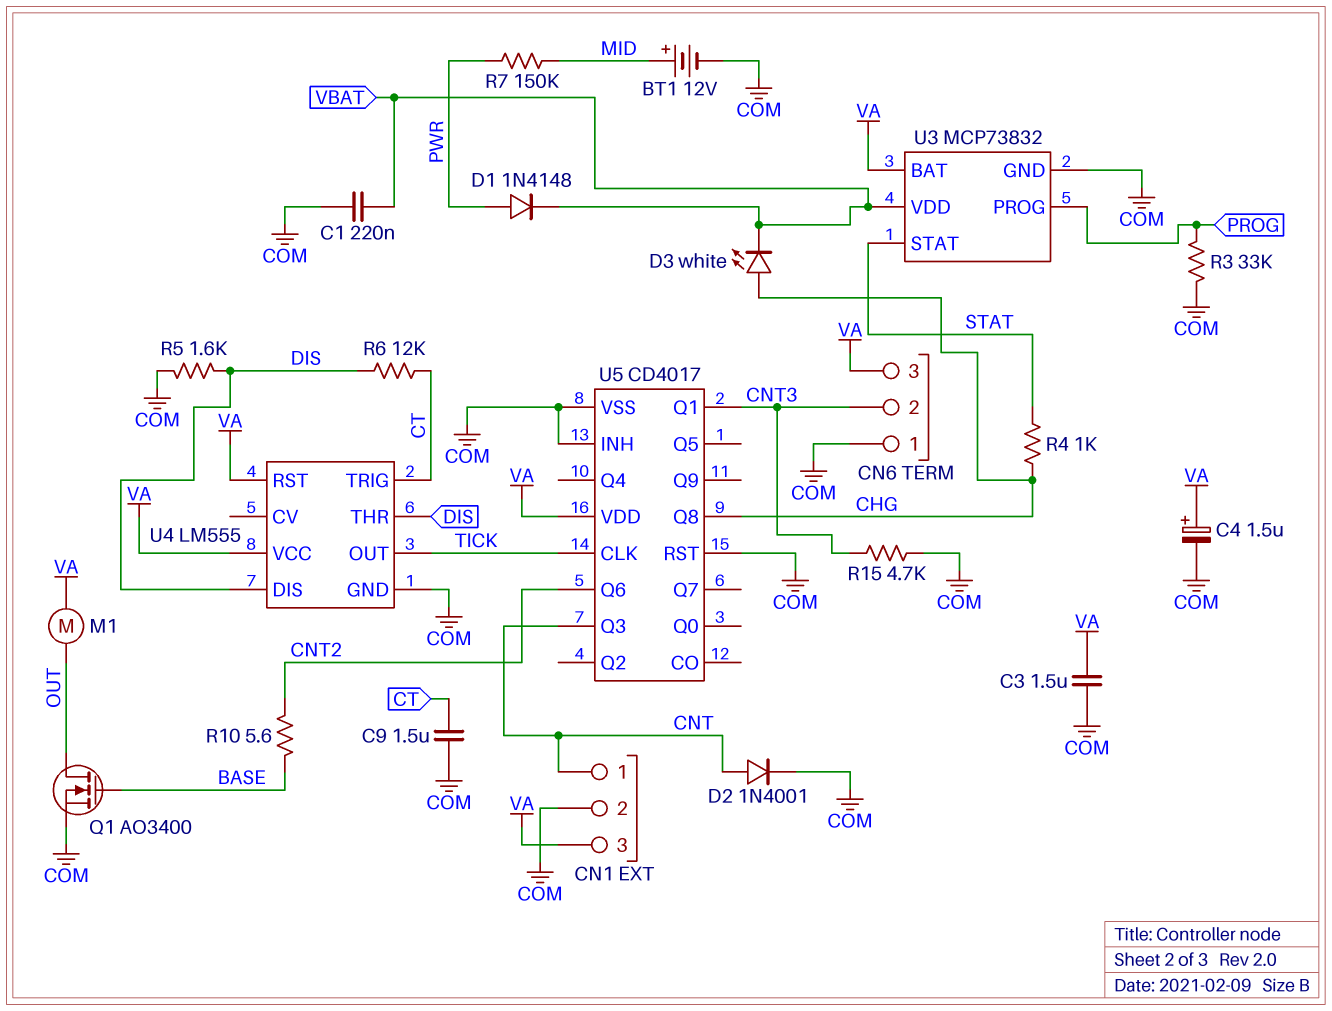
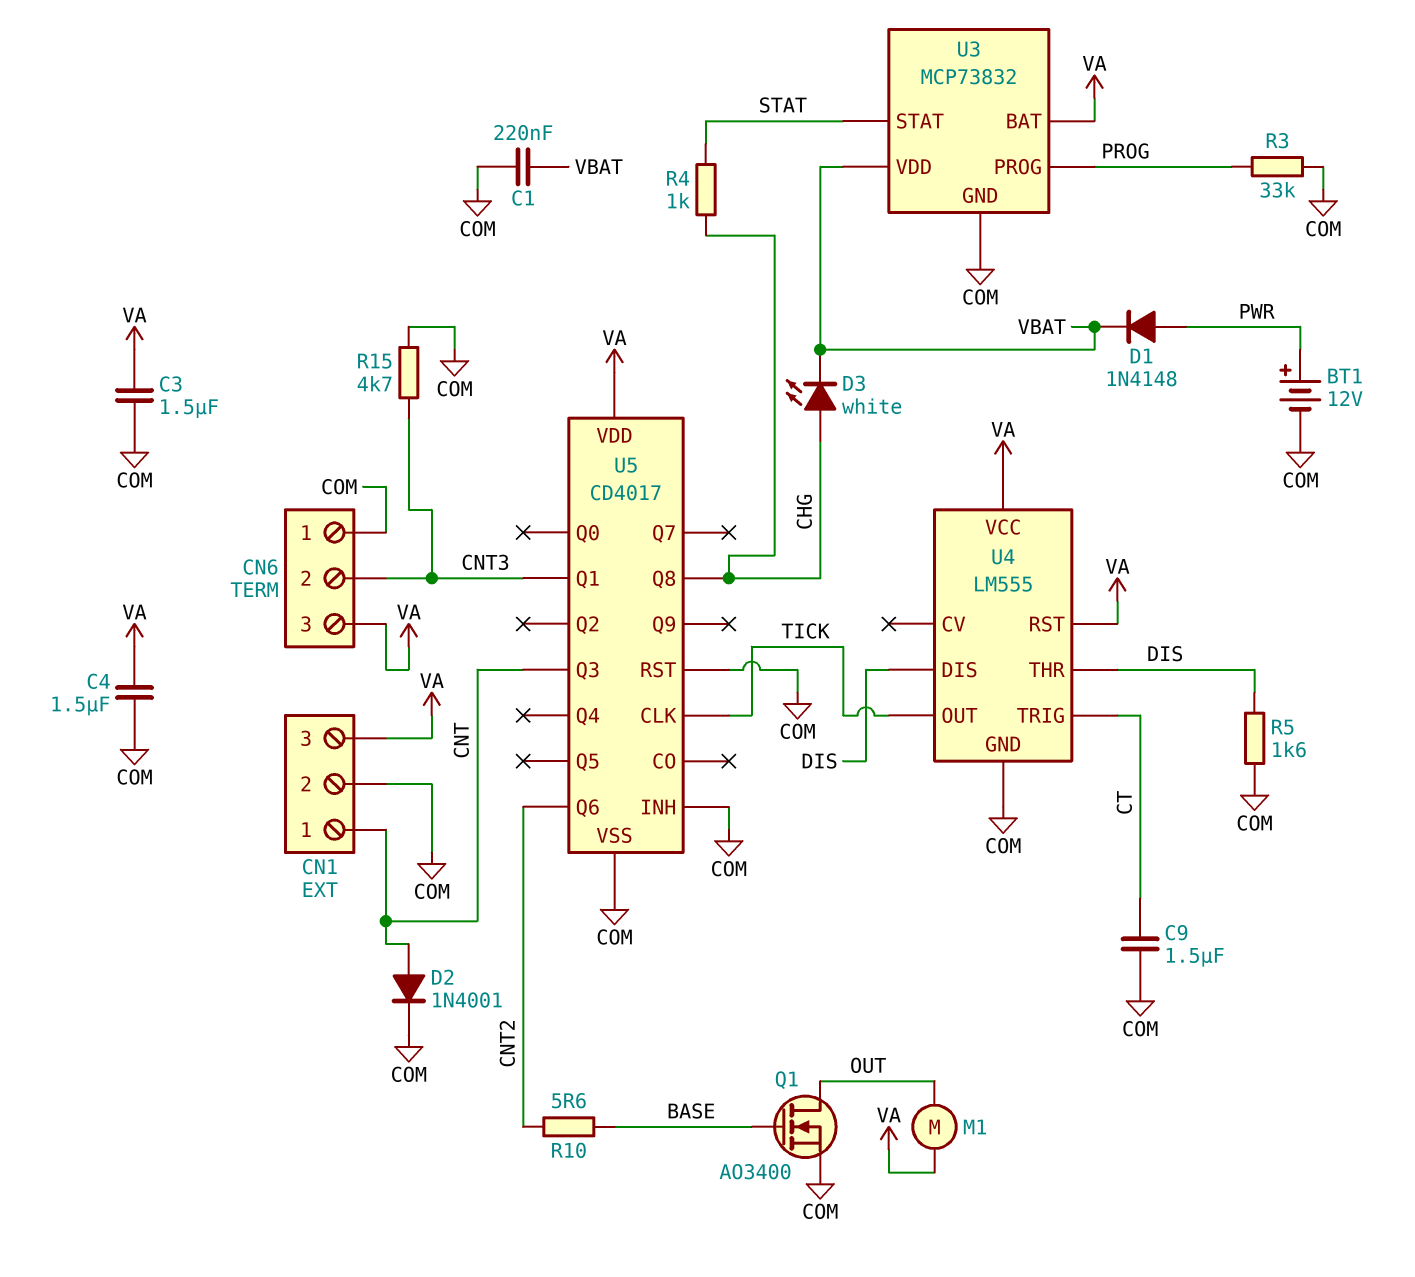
BT1: 12V (plus MID, minus COM) -> 12V (plus PWR, minus COM)
C4: 1.5uF (plus VA, minus COM) -> 1.5uF (COM, VA)
R6: 12k (CT, DIS) -> none
R7: 150k (MID, PWR) -> none

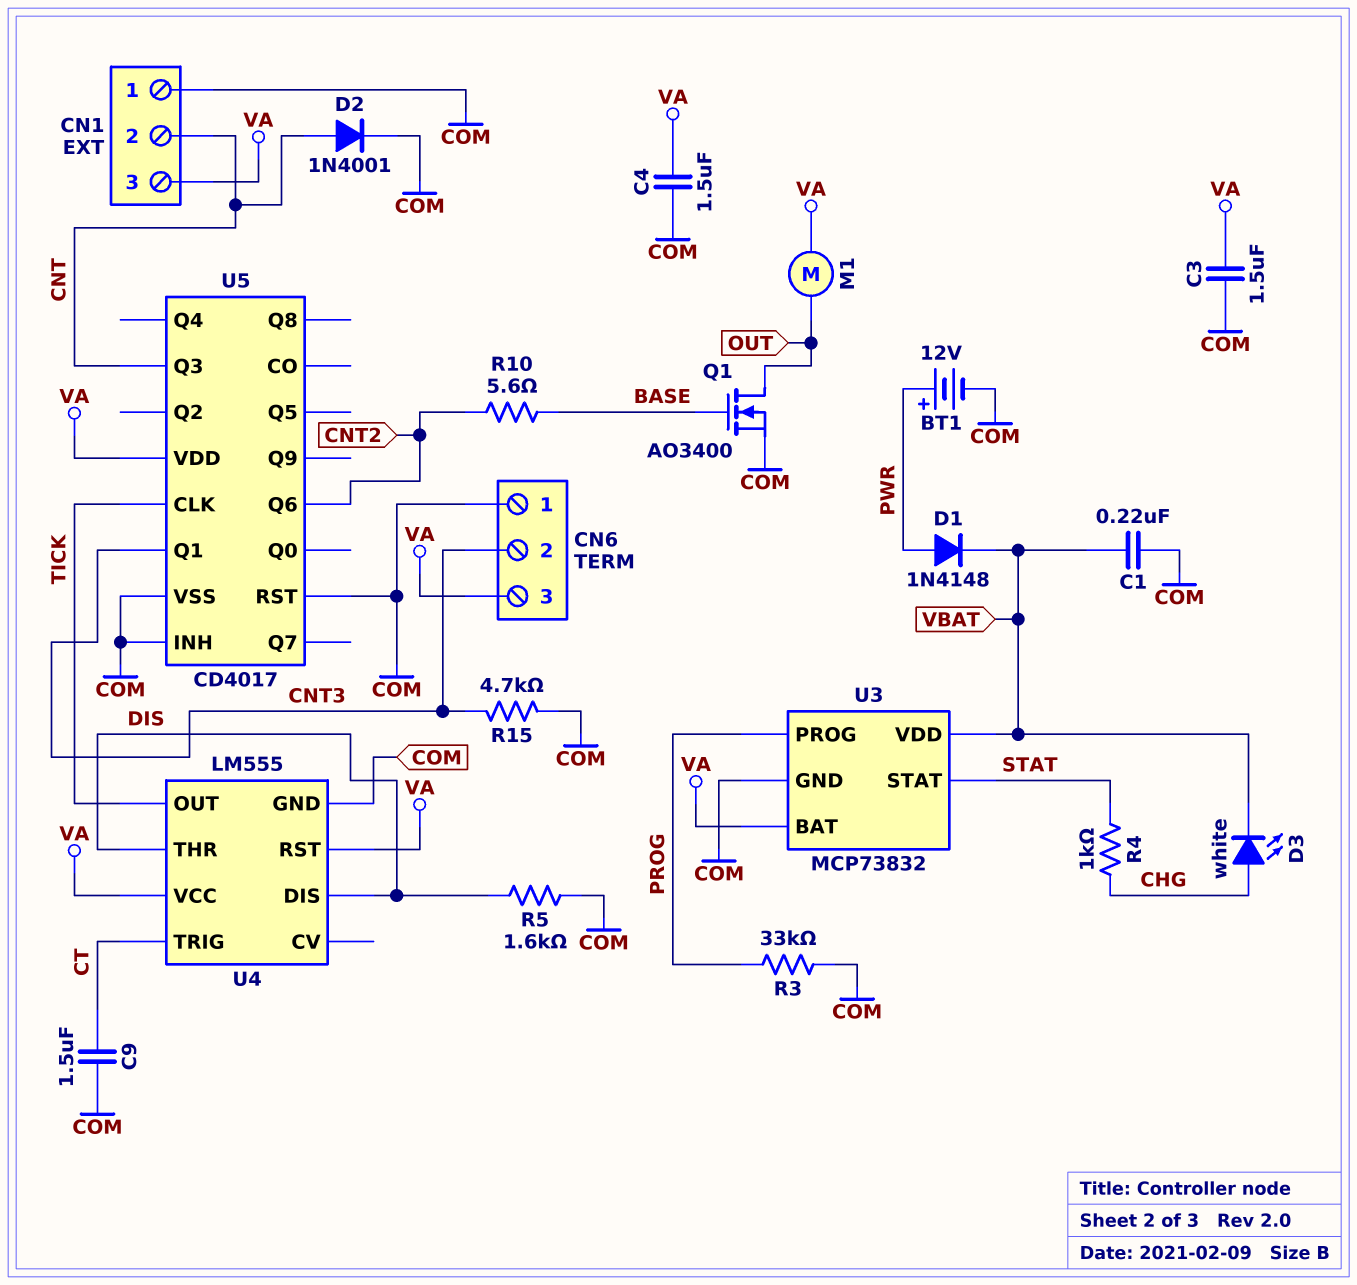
CN1 pin 1: CNT -> COM
CN1 pin 2: COM -> CNT
U5 pin Q8: CHG -> none

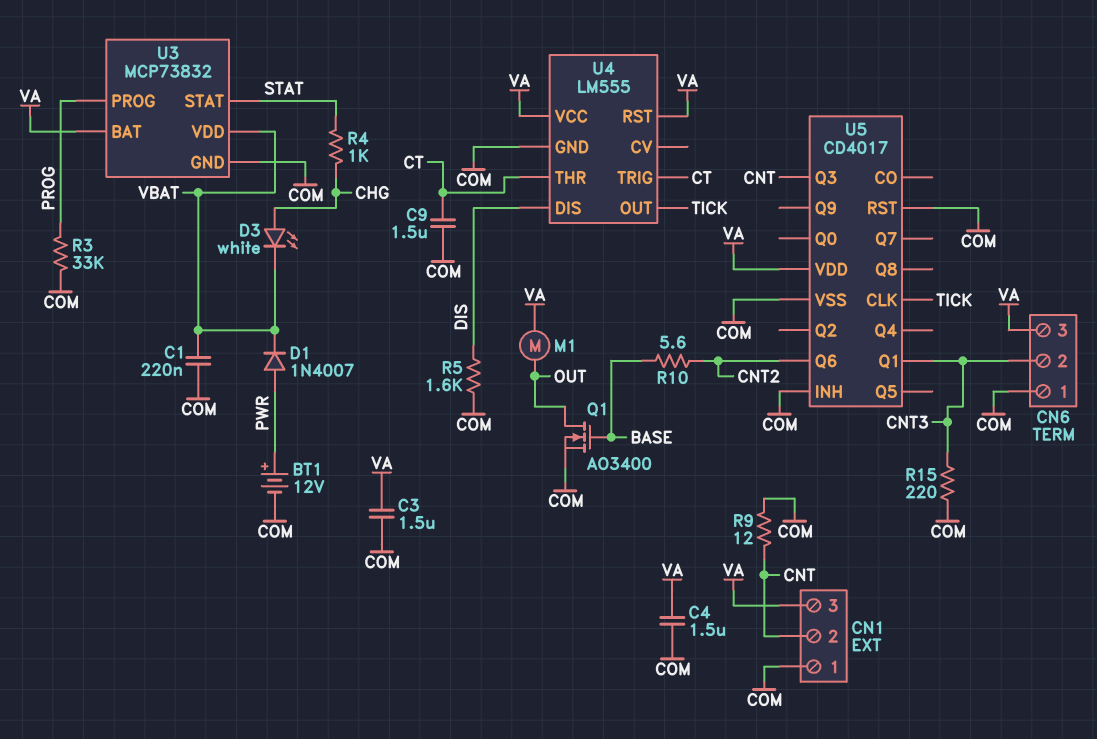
D1: diode 1N4148 (A PWR, K VBAT) -> diode 1N4007 (A PWR, K VBAT)
D2: diode 1N4001 (A CNT, K COM) -> none
R9: none -> 12 (CNT, COM)
R15: 4.7k (CNT3, COM) -> 220 (CNT3, COM)
U4 pin THR: DIS -> CT

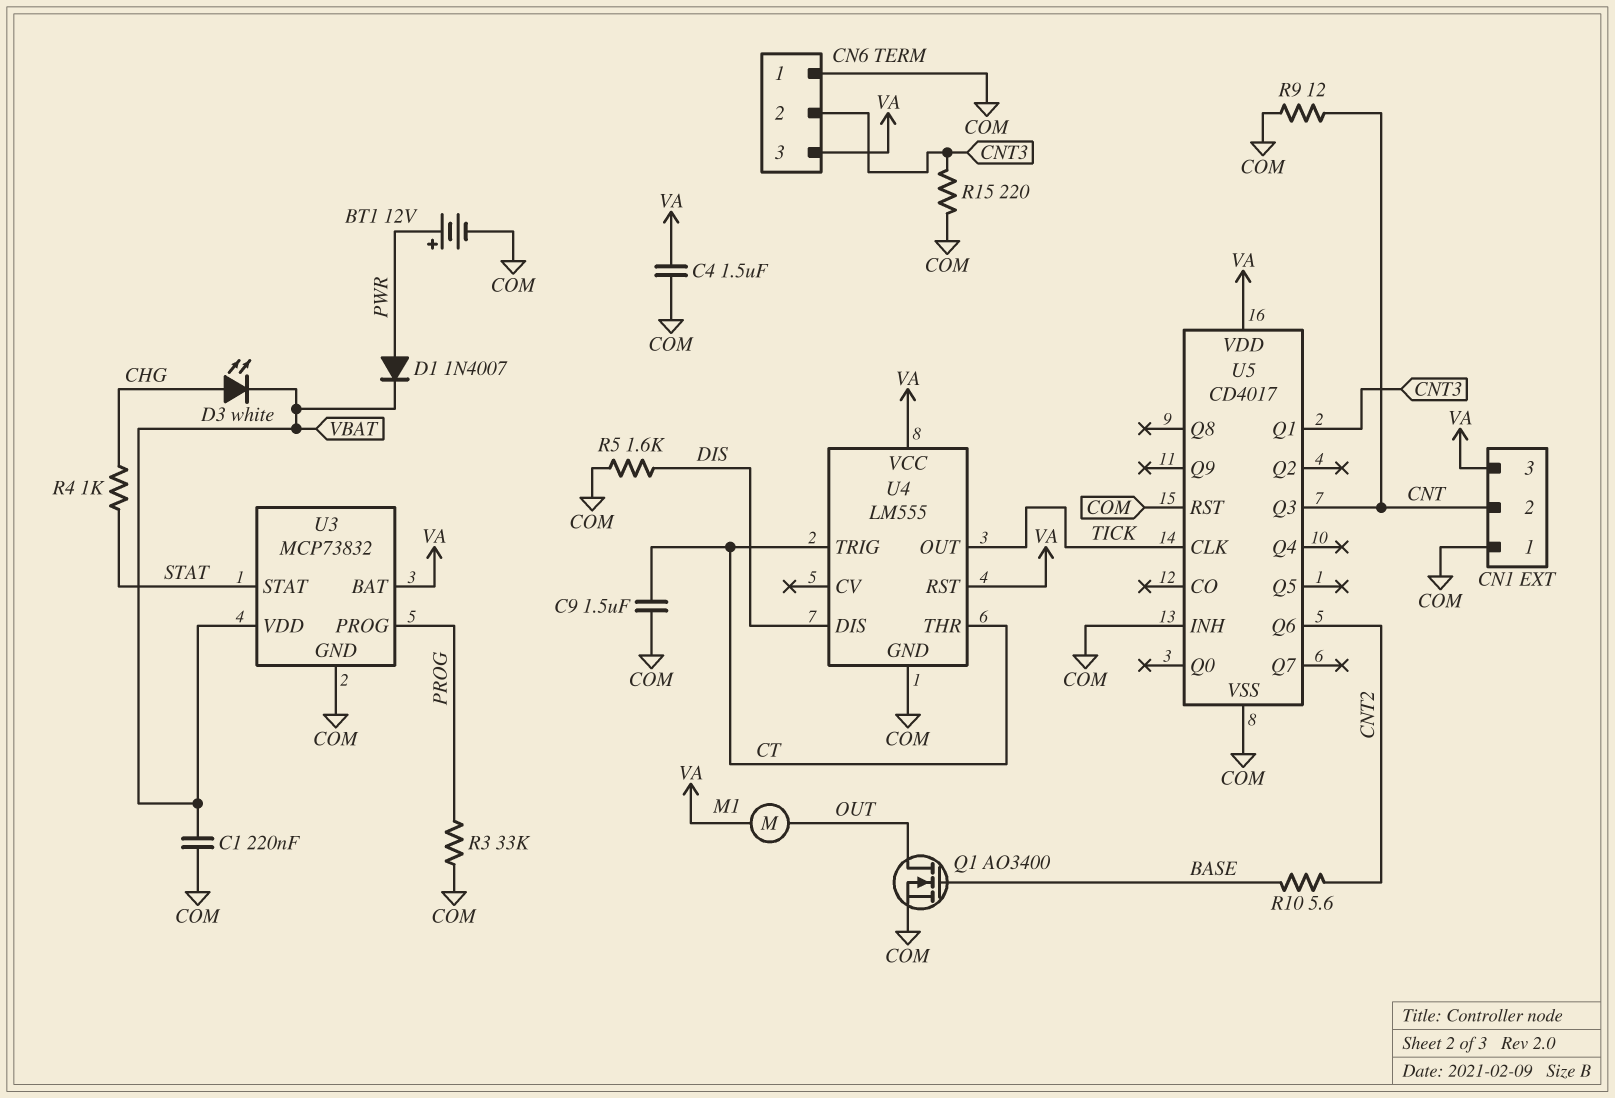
C3: 1.5uF (COM, VA) -> none

